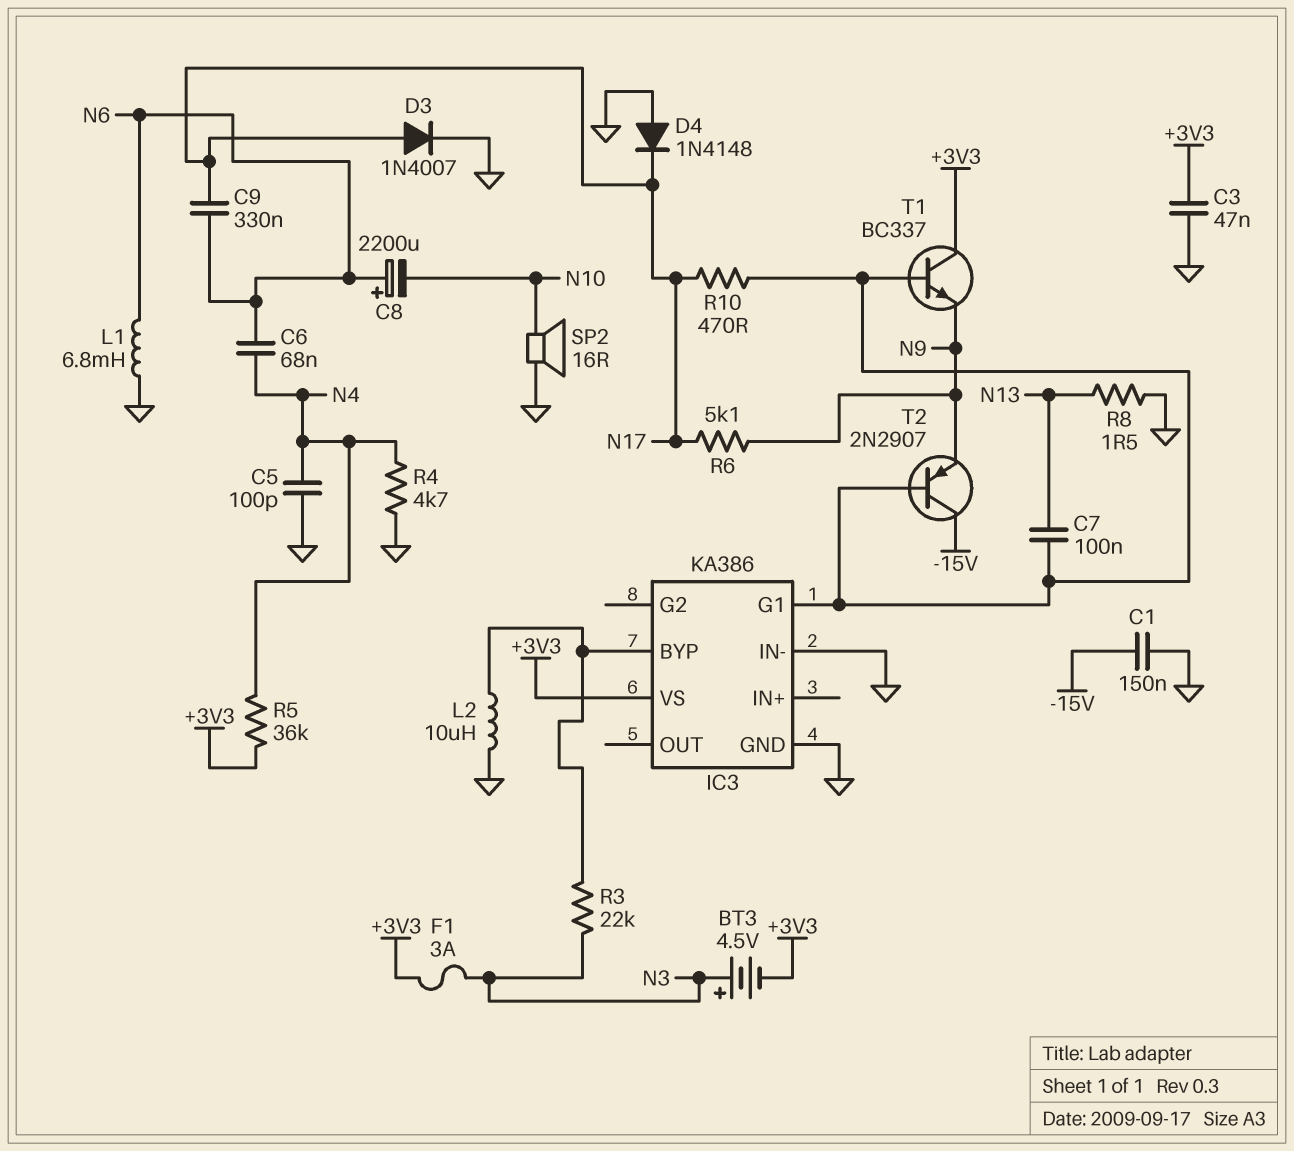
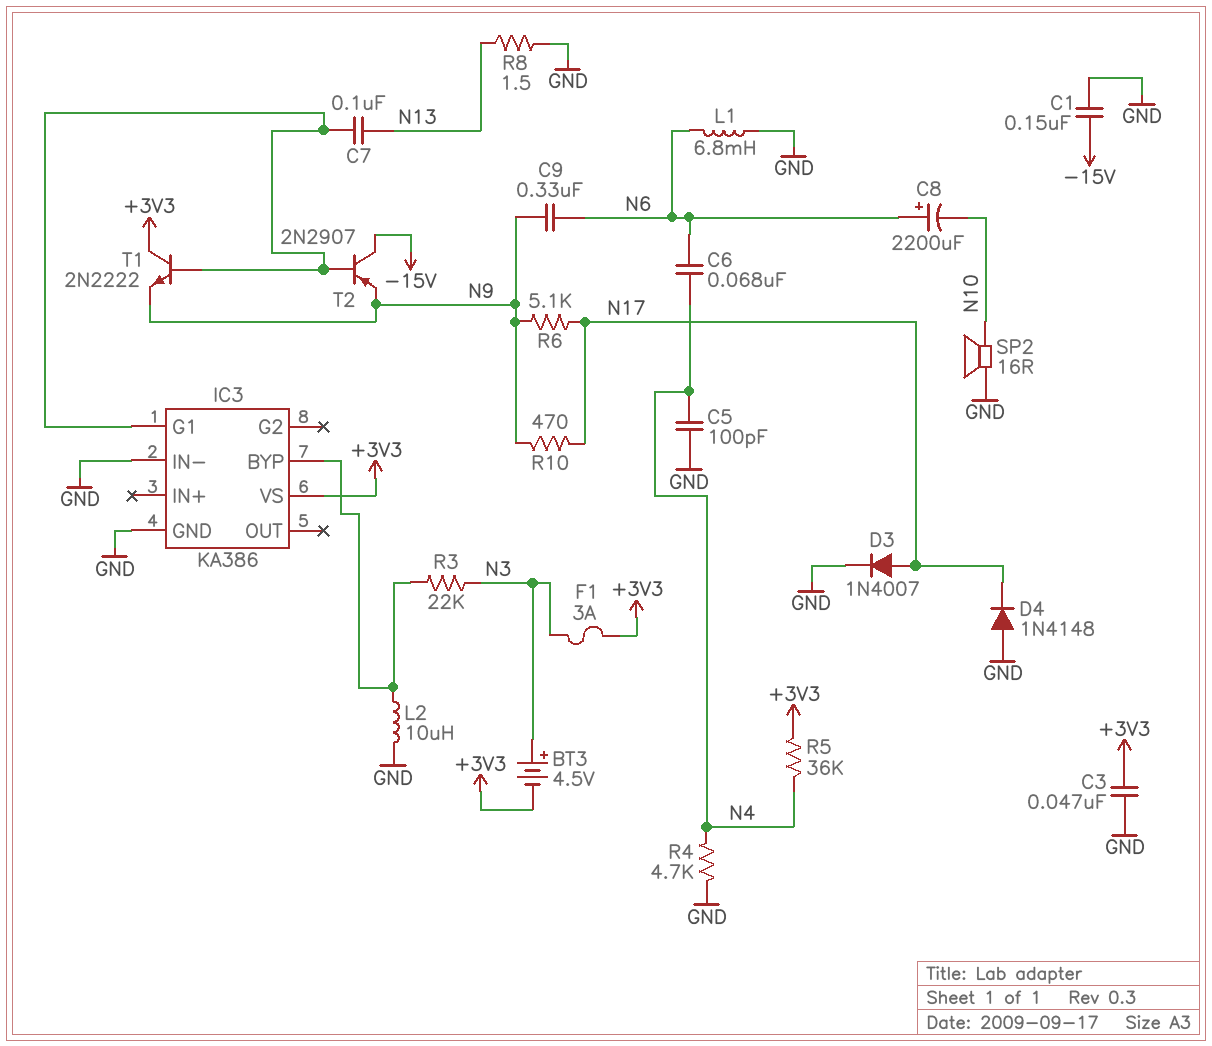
C9: 330nF (N6, N17) -> 330nF (N6, N9)
R10: 470 (IC3/G1, N17) -> 470 (N9, N17)
T1: NPN BC337 (B IC3/G1, C +3V3, E N9) -> NPN 2N2222 (B IC3/G1, C +3V3, E N9)

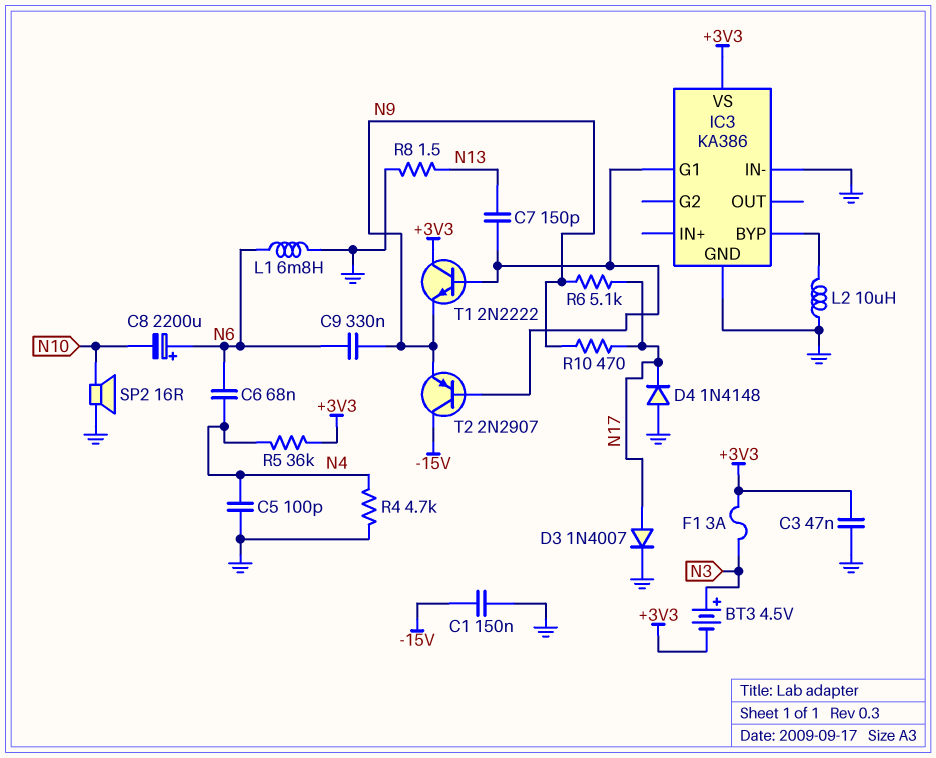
C7: 100nF (IC3/G1, N13) -> 150pF (IC3/G1, N13)
R3: 22k (IC3/BYP, N3) -> none

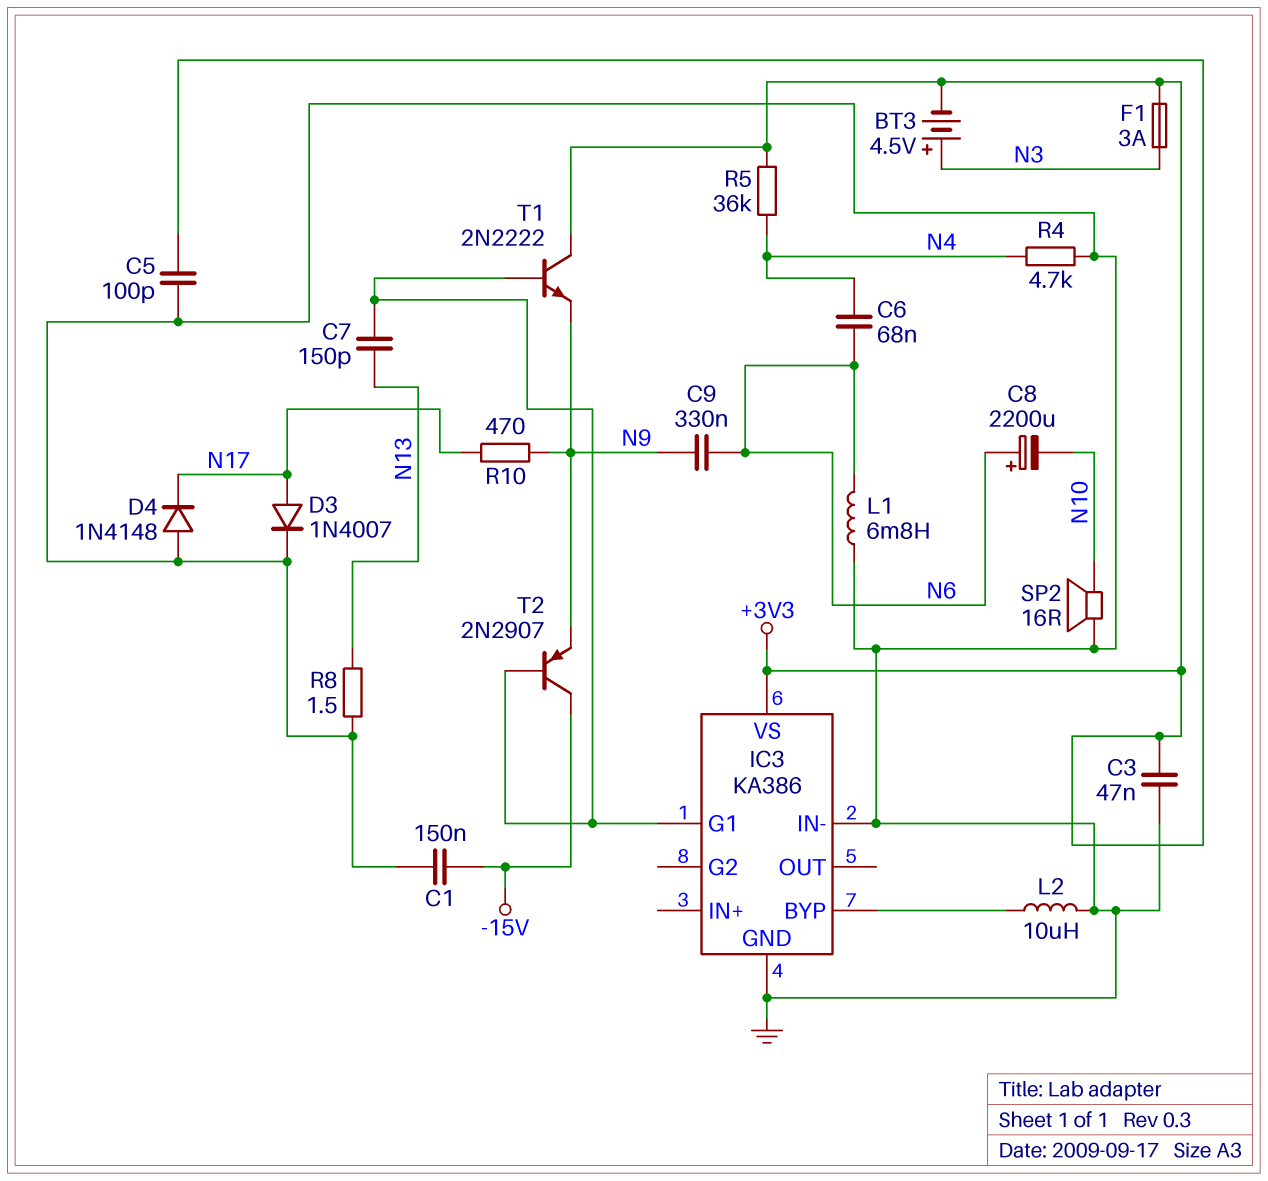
C5: 100pF (GND, N4) -> 100pF (+3V3, GND)
R6: 5.1k (N9, N17) -> none

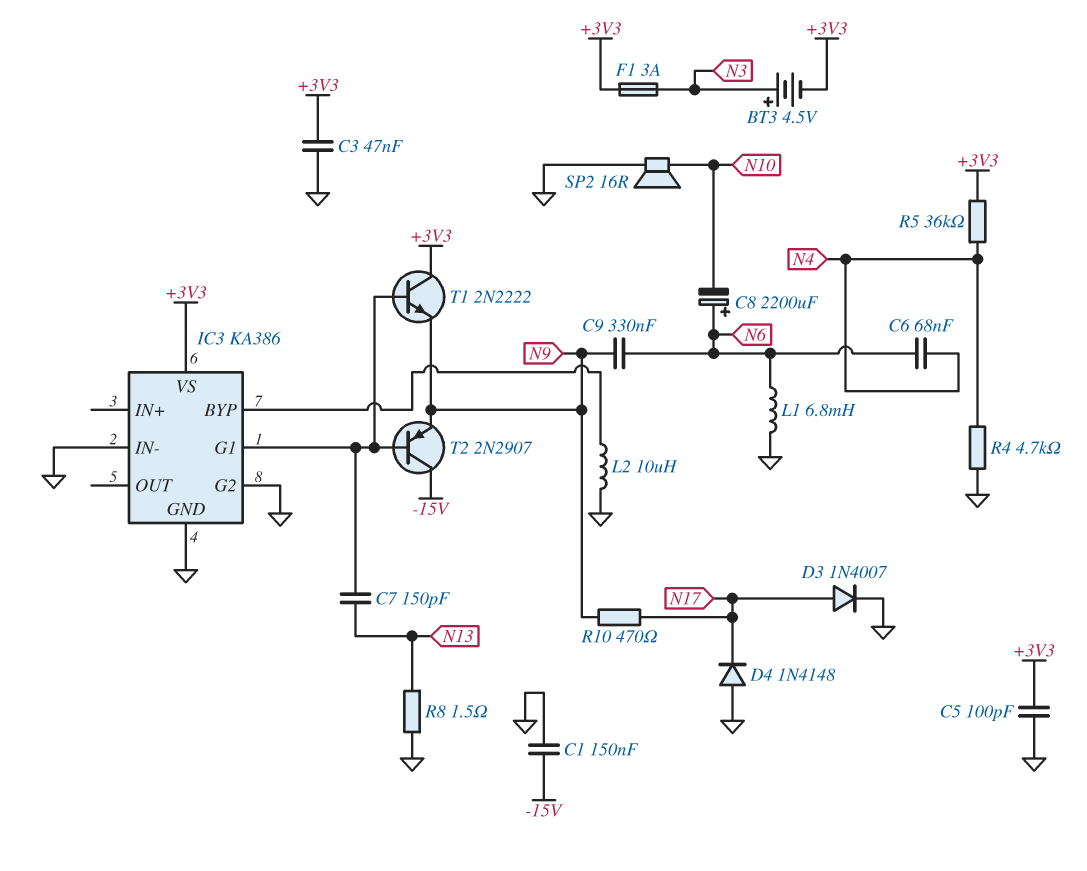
IC3 pin G2: none -> GND

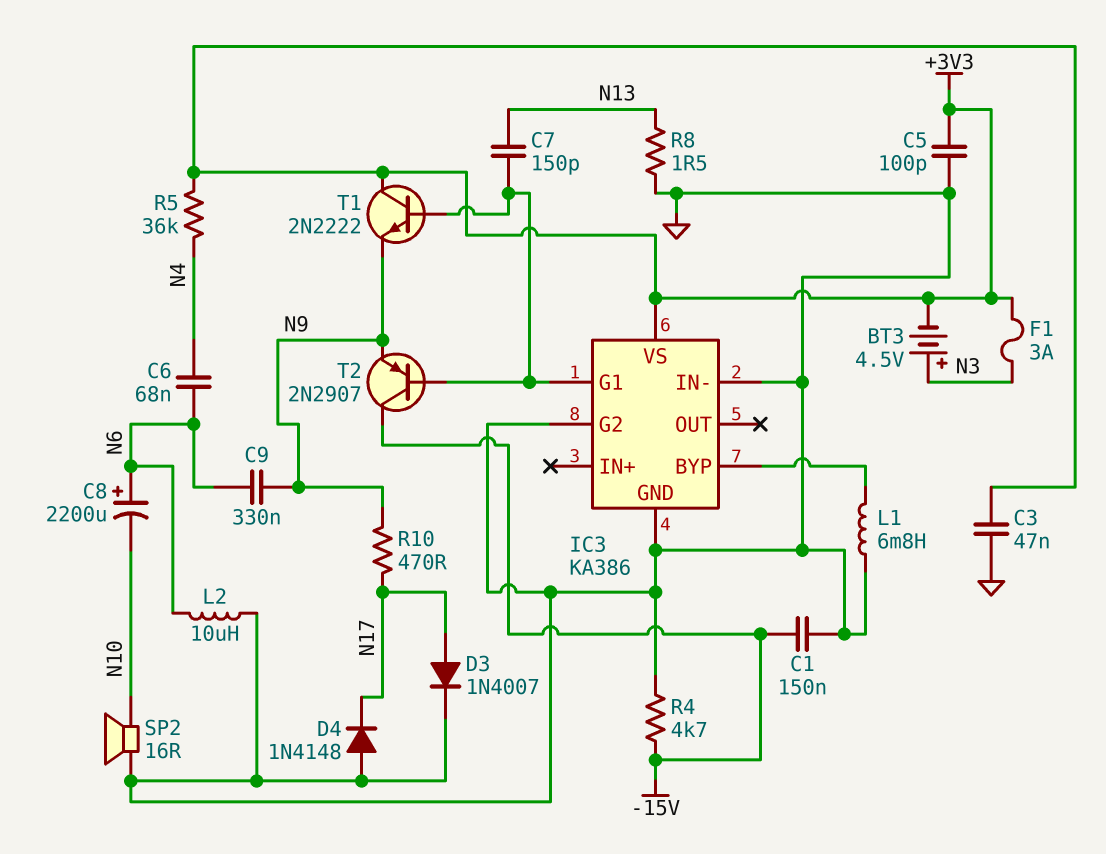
L1: 6.8mH (GND, N6) -> 6.8mH (GND, IC3/BYP)
L2: 10uH (GND, IC3/BYP) -> 10uH (GND, N6)
R4: 4.7k (GND, N4) -> 4.7k (-15V, GND)

